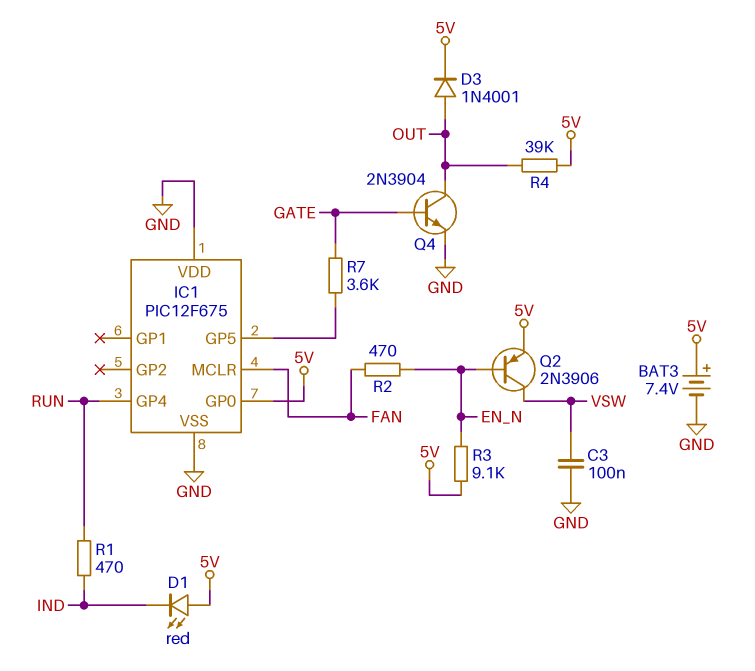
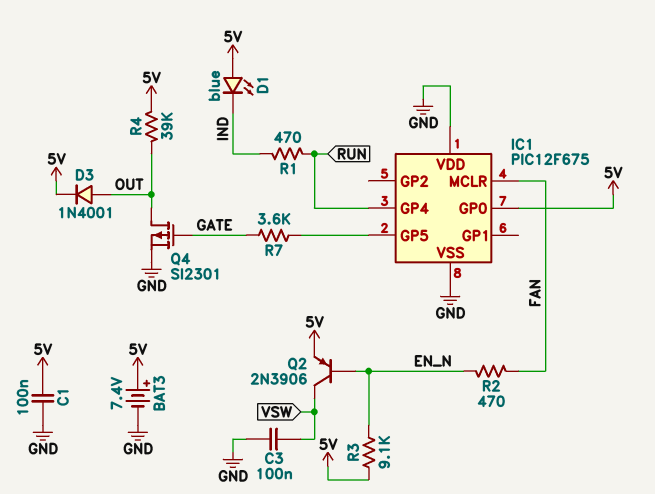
C1: none -> 100nF (5V, GND)
D1: LED red (A 5V, K IND) -> LED blue (A 5V, K IND)
Q4: NPN 2N3904 (B GATE, C OUT, E GND) -> PMOS SI2301 (G GATE, D OUT, S GND)

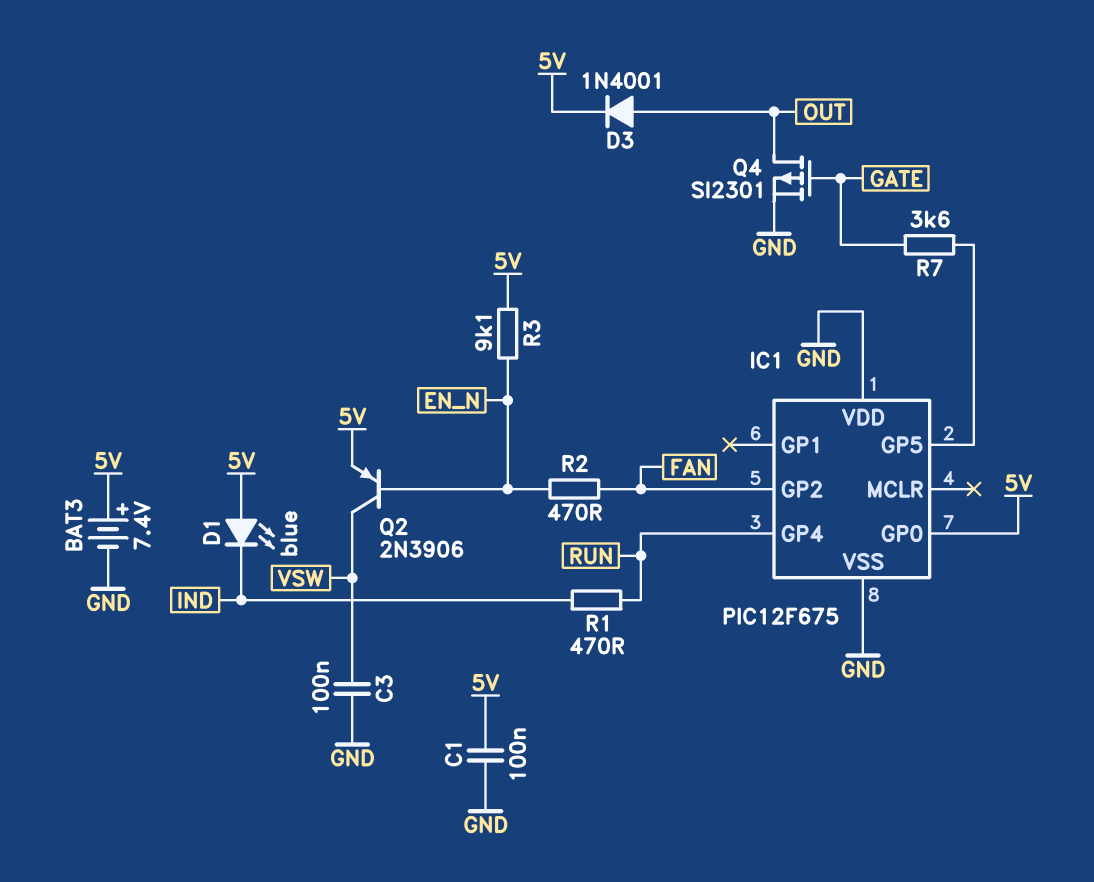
IC1 pin GP2: none -> FAN
IC1 pin MCLR: FAN -> none
R4: 39k (5V, OUT) -> none

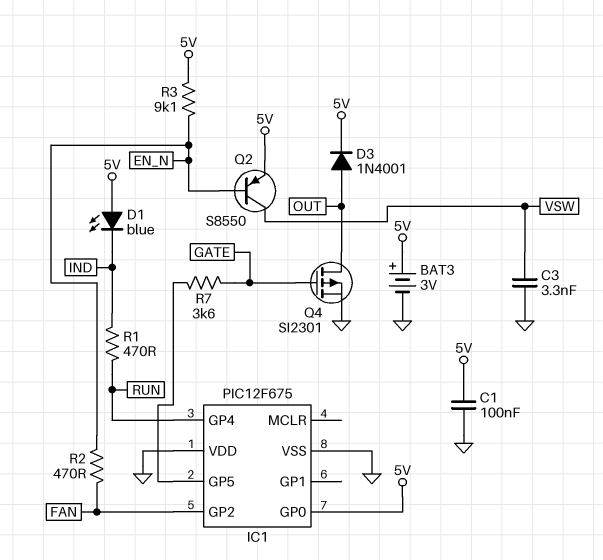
BAT3: 7.4V (plus 5V, minus GND) -> 3V (plus 5V, minus GND)
C3: 100nF (GND, VSW) -> 3.3nF (GND, VSW)
Q2: PNP 2N3906 (B EN_N, C VSW, E 5V) -> PNP S8550 (B EN_N, C VSW, E 5V)

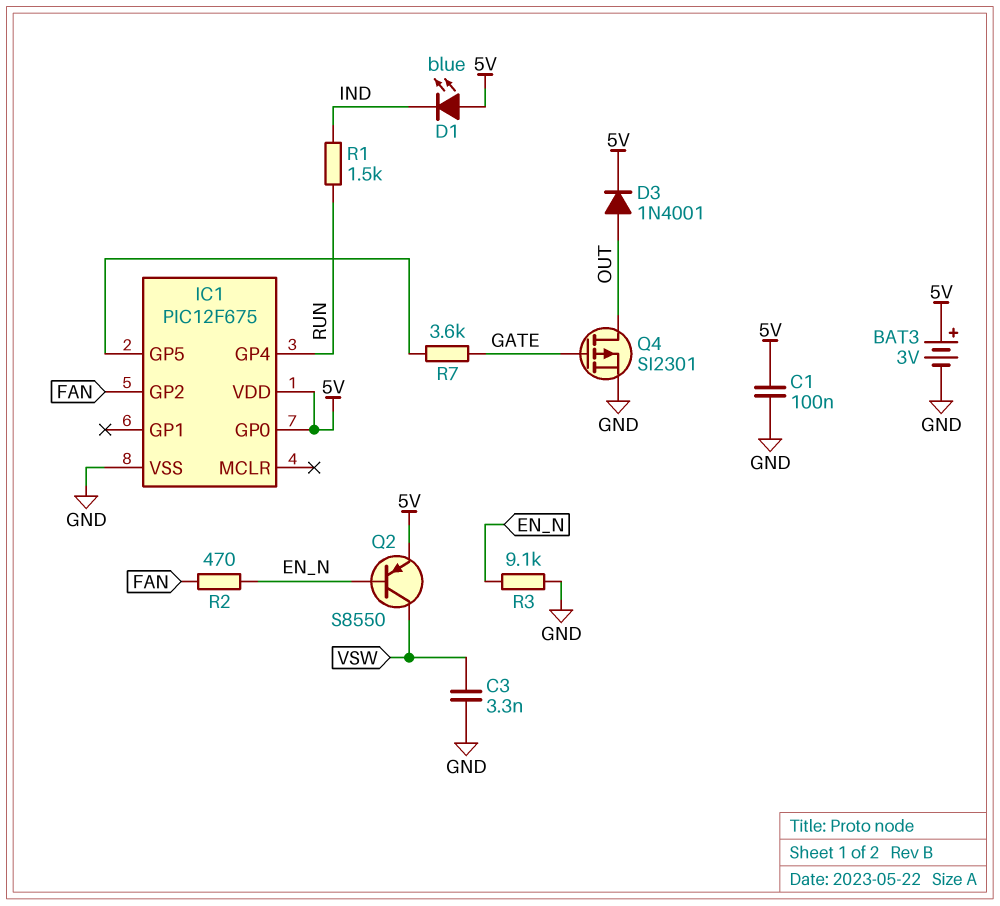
IC1 pin VDD: GND -> 5V
R1: 470 (IND, RUN) -> 1.5k (IND, RUN)
R3: 9.1k (5V, EN_N) -> 9.1k (EN_N, GND)

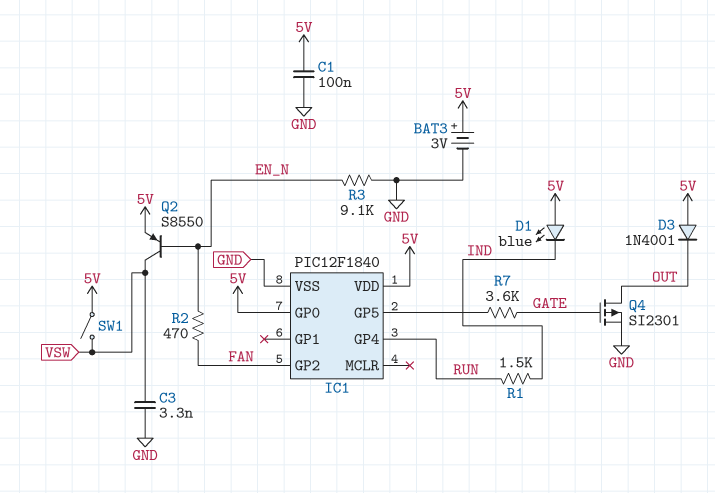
D3: diode 1N4001 (A OUT, K 5V) -> diode 1N4001 (A 5V, K OUT)
IC1: PIC12F675 -> PIC12F1840
SW1: none -> switch (5V, VSW)

